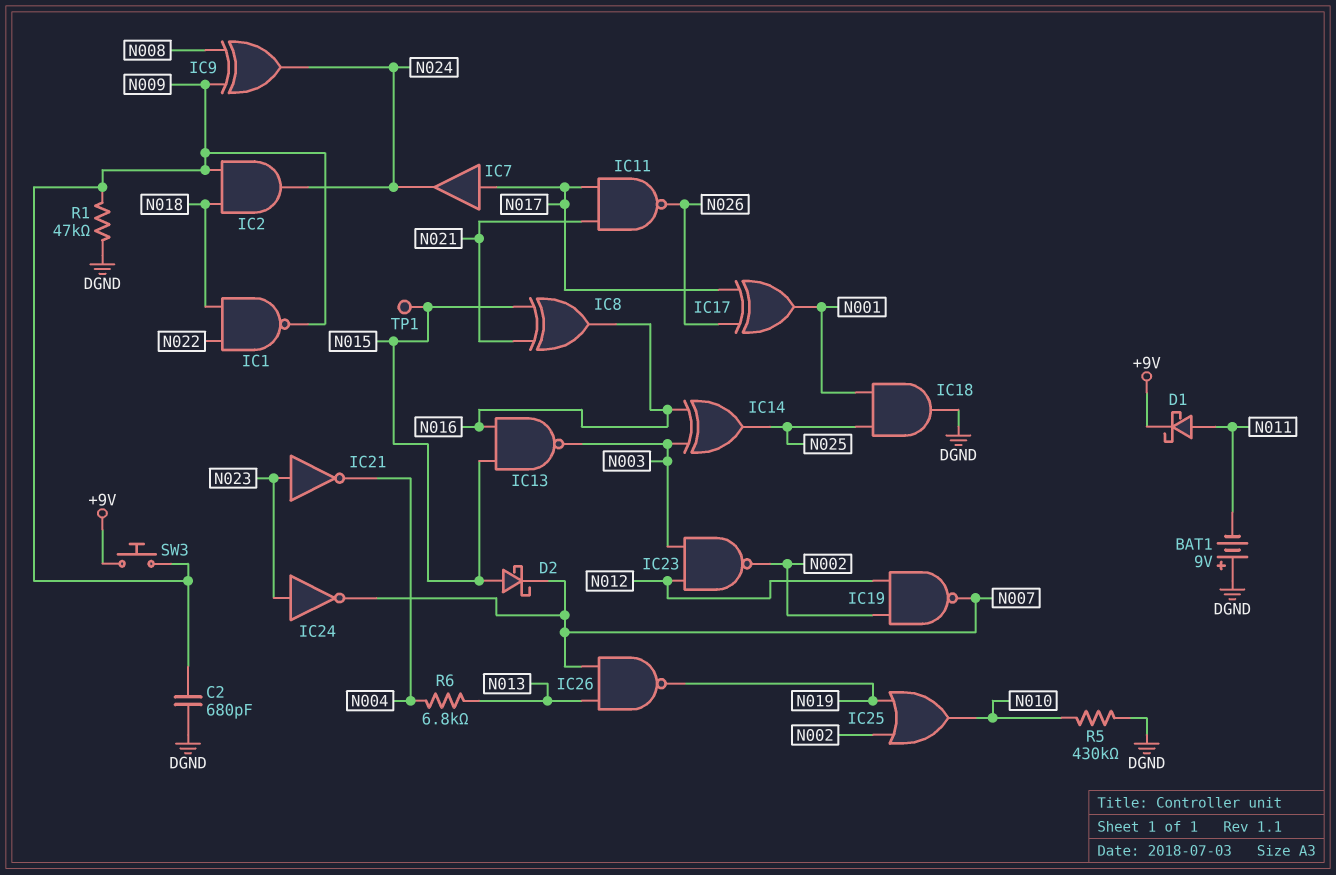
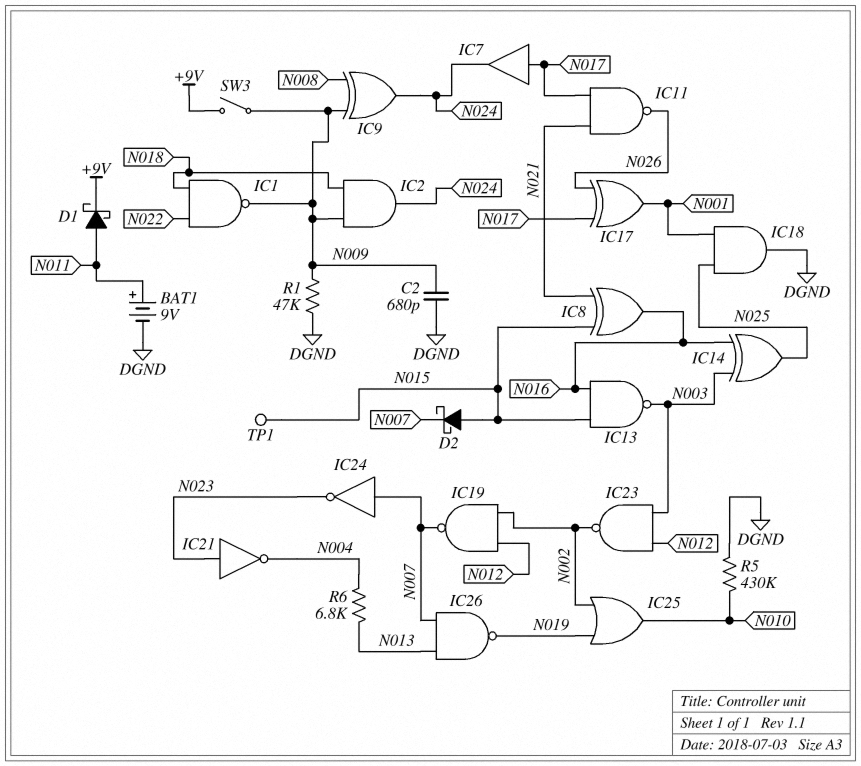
BAT1: 9V (plus DGND, minus N011) -> 9V (plus N011, minus DGND)
IC24: NOT (in N023, out N007) -> NOT (in N007, out N023)
SW3: button (+9V, N009) -> switch (+9V, N009)

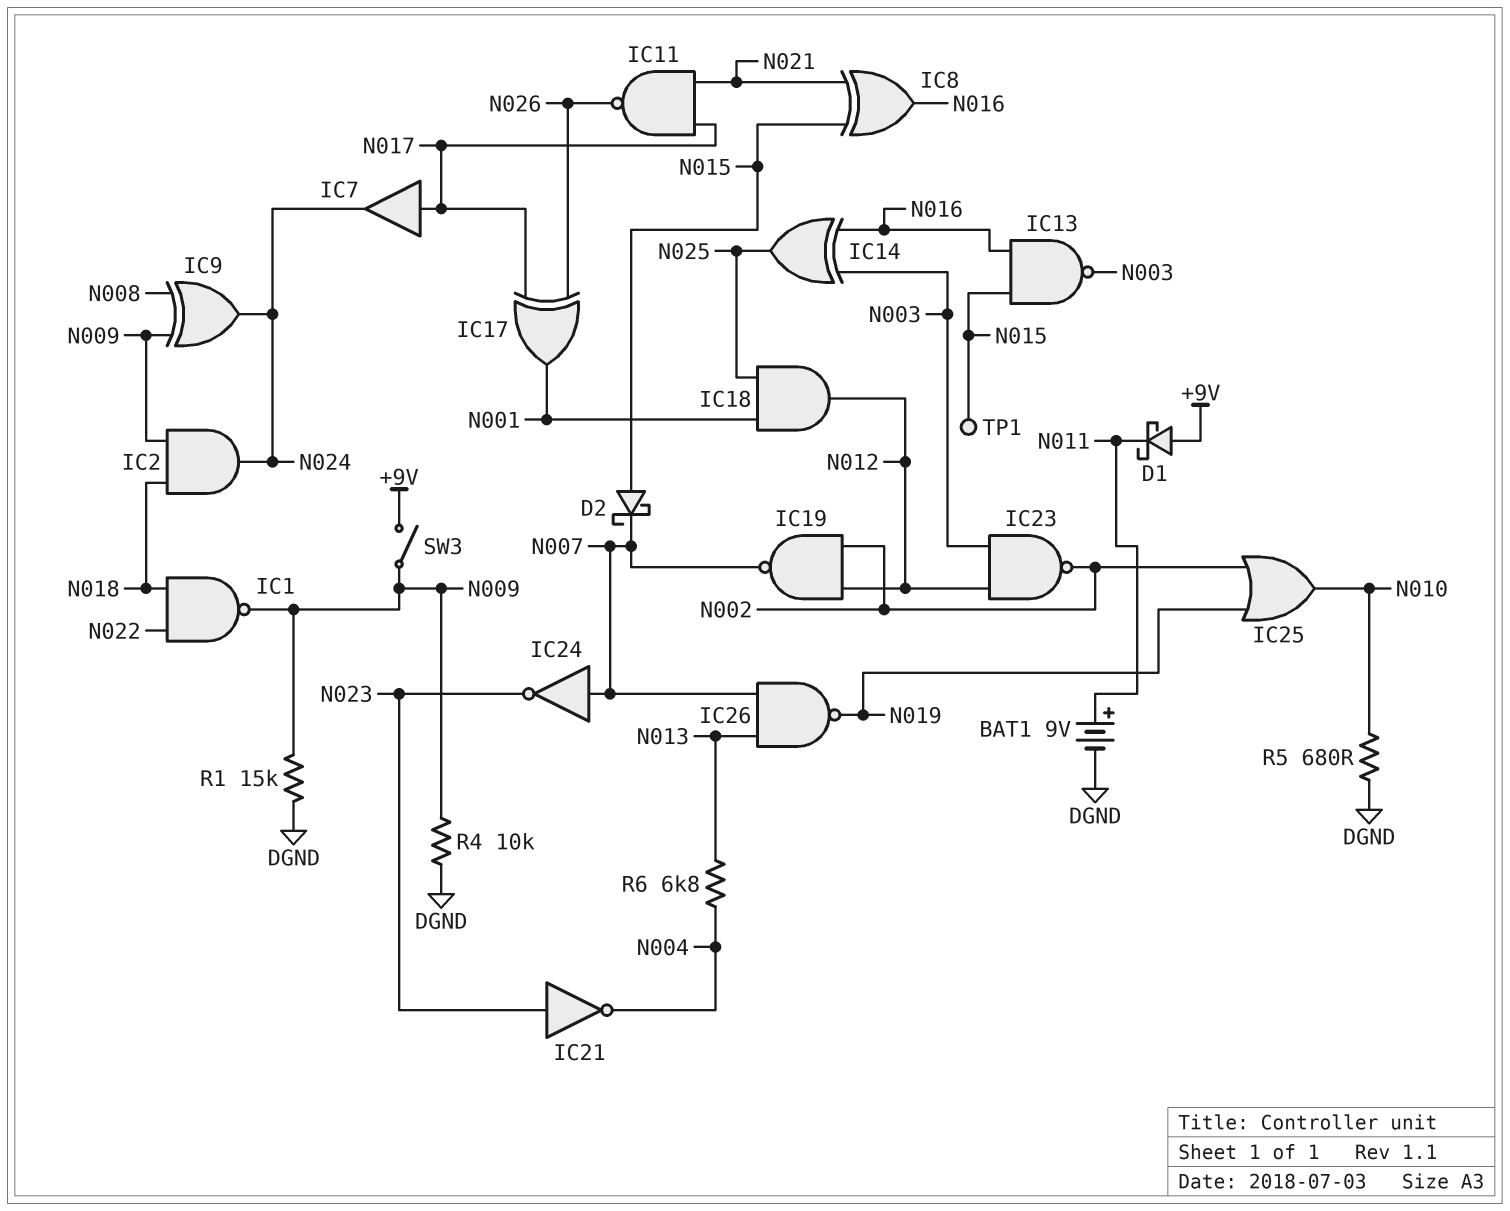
C2: 680pF (DGND, N009) -> none
D1: schottky (A N011, K +9V) -> schottky (A +9V, K N011)
IC18: AND (in N001, in N025, out DGND) -> AND (in N001, in N025, out N012)
R1: 47k (DGND, N009) -> 15k (DGND, N009)
R4: none -> 10k (DGND, N009)
R5: 430k (DGND, N010) -> 680 (DGND, N010)

